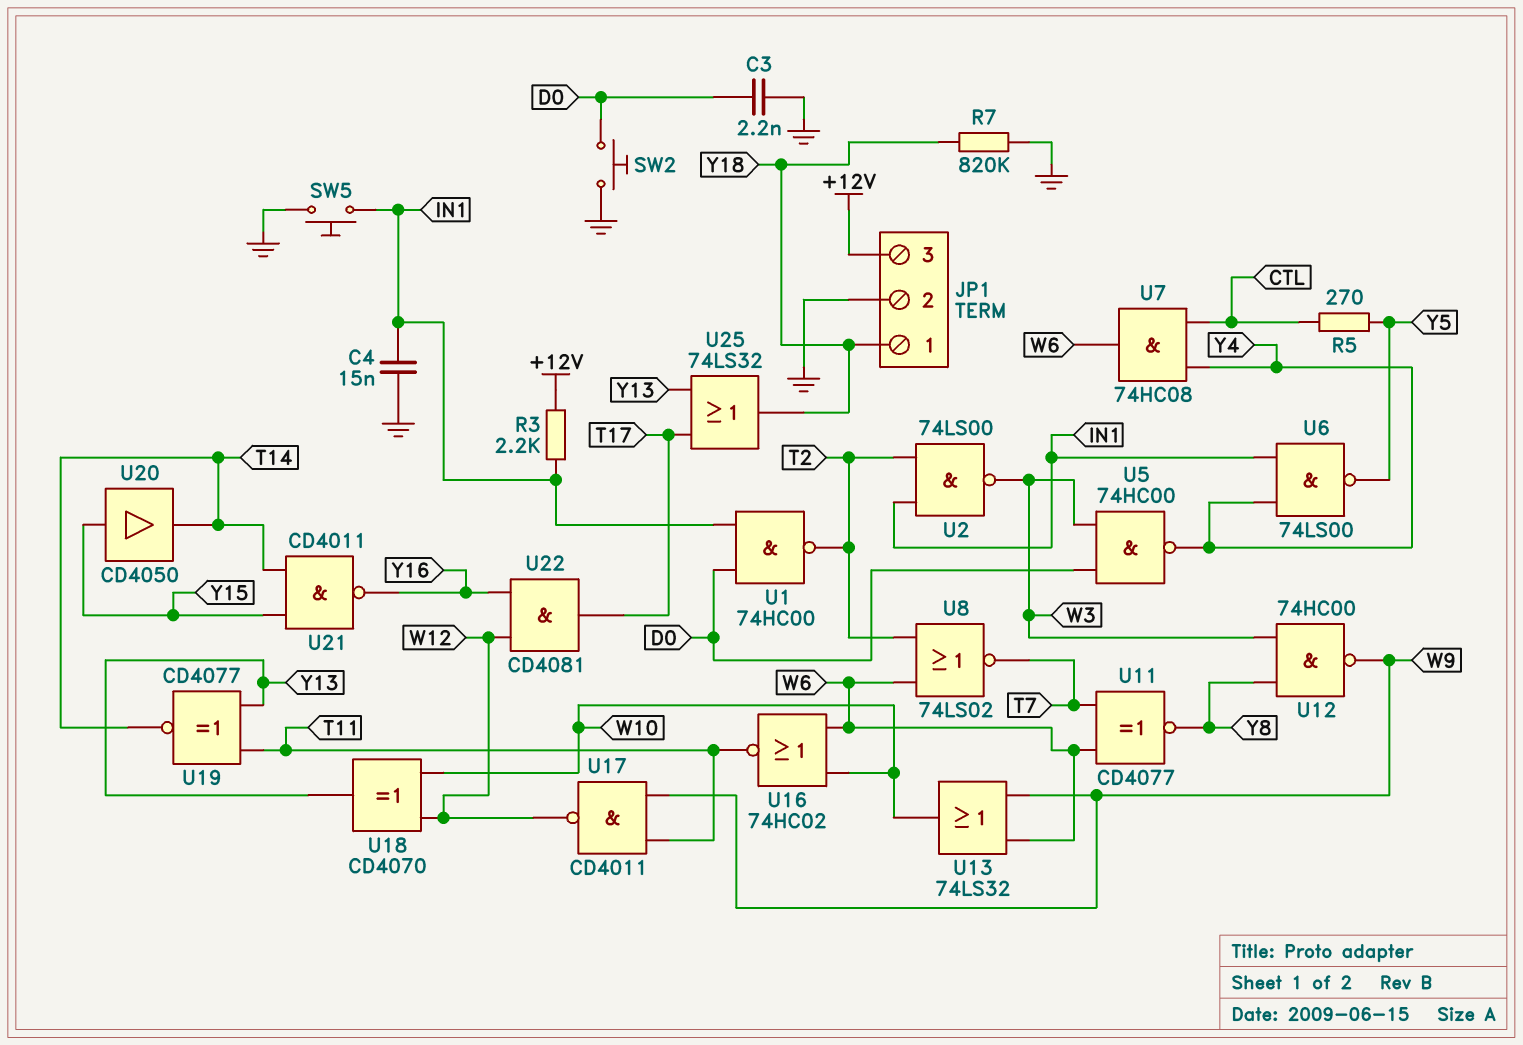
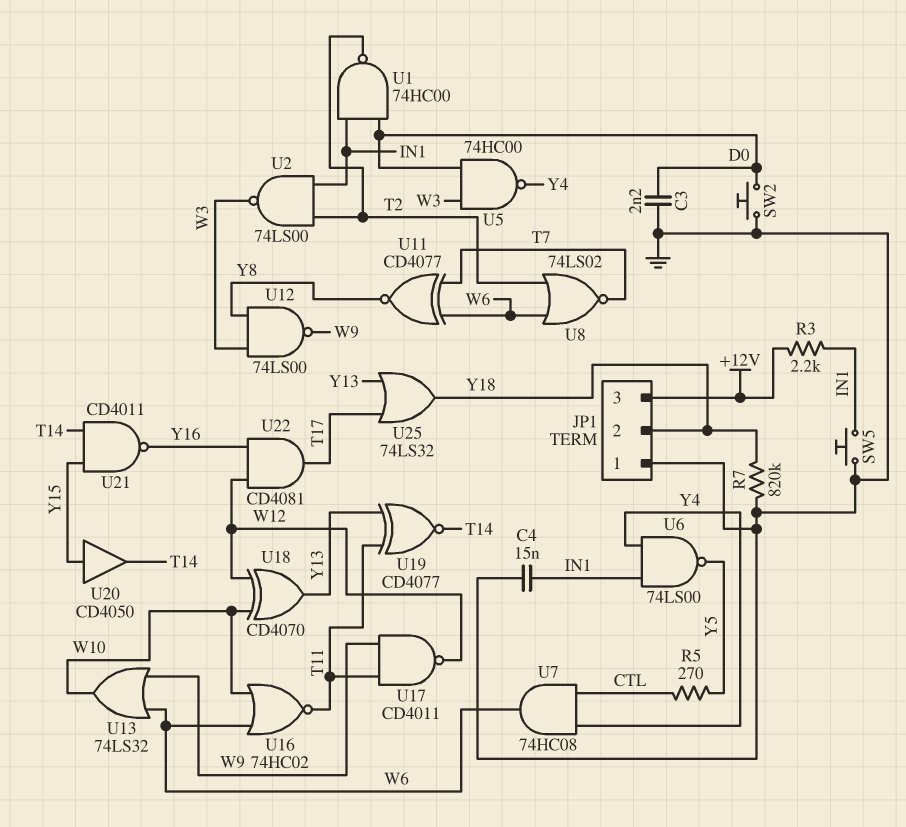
JP1 pin 1: Y18 -> GND
JP1 pin 2: GND -> Y18
U12: NAND 74HC00 (in W3, in Y8, out W9) -> NAND 74LS00 (in W3, in Y8, out W9)

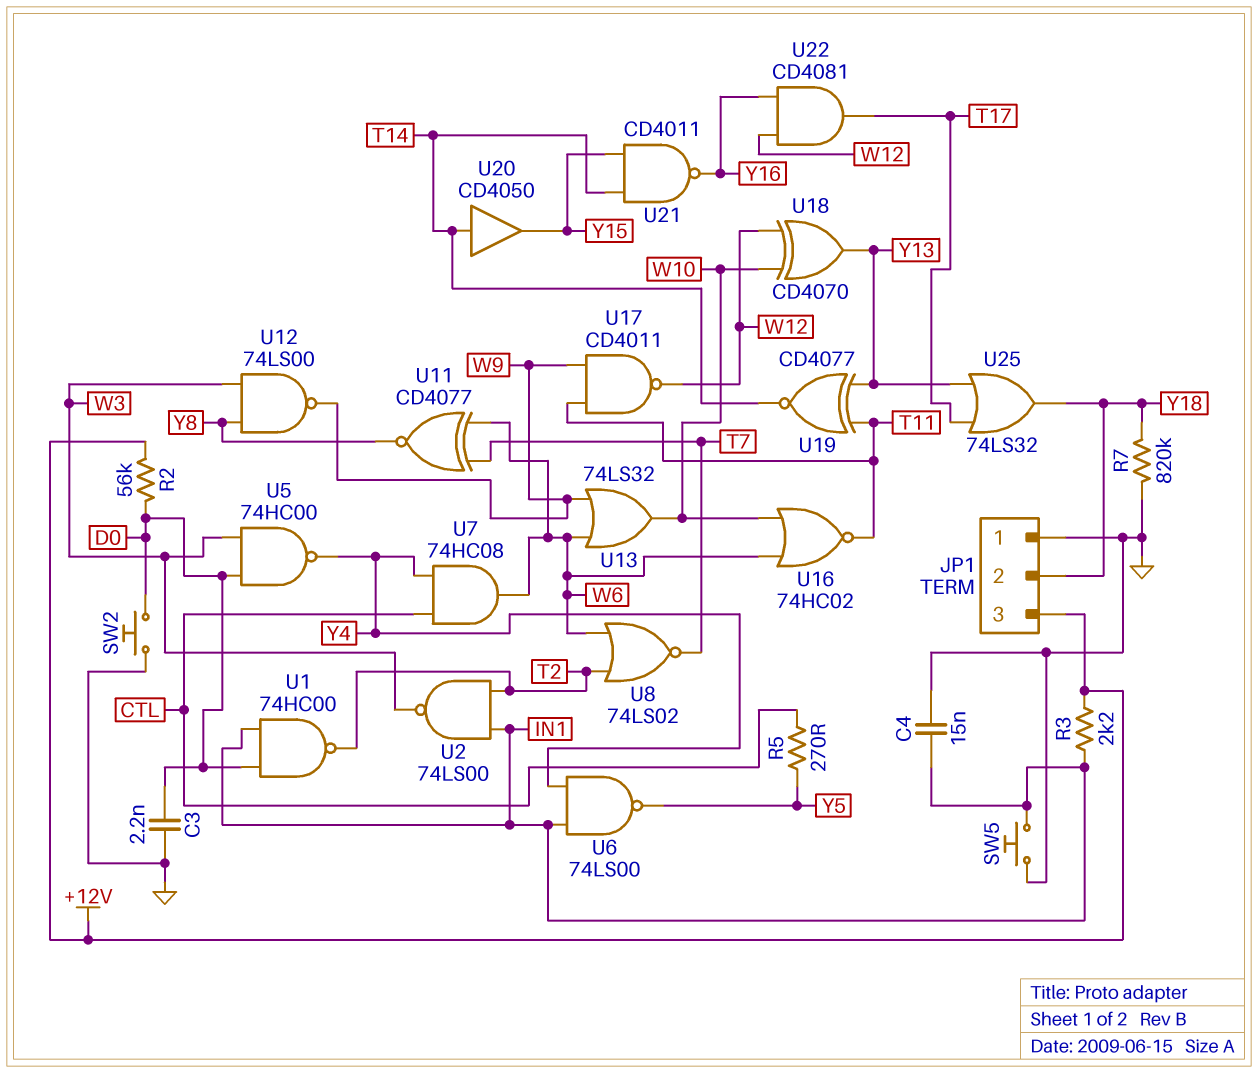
R2: none -> 56k (+12V, D0)
U20: buffer CD4050 (in Y15, out T14) -> buffer CD4050 (in T14, out Y15)

